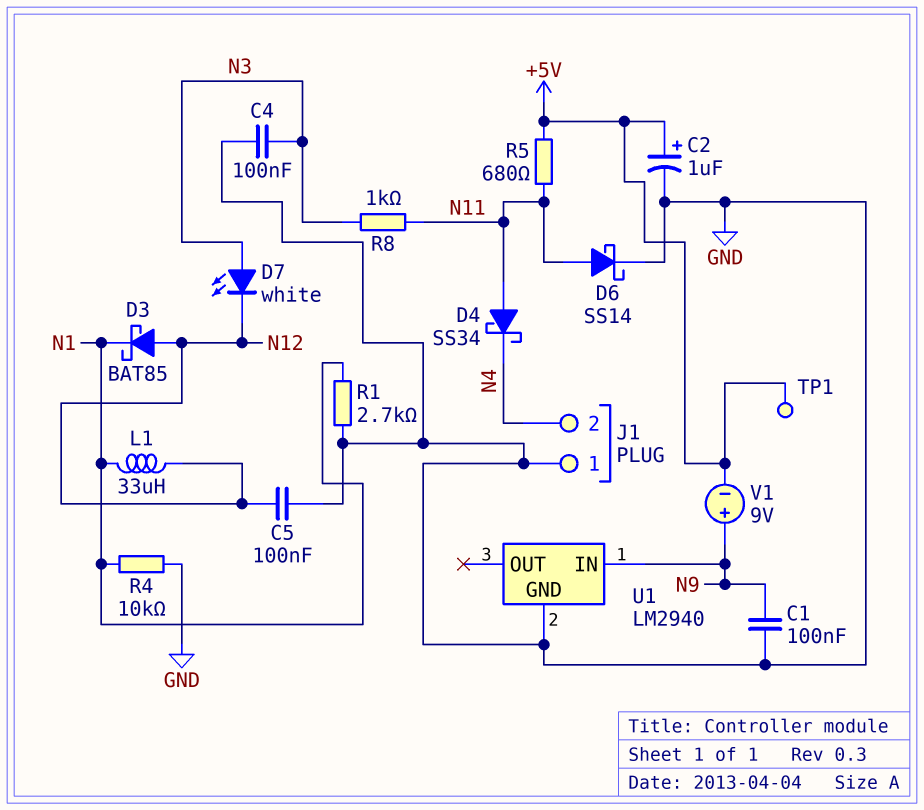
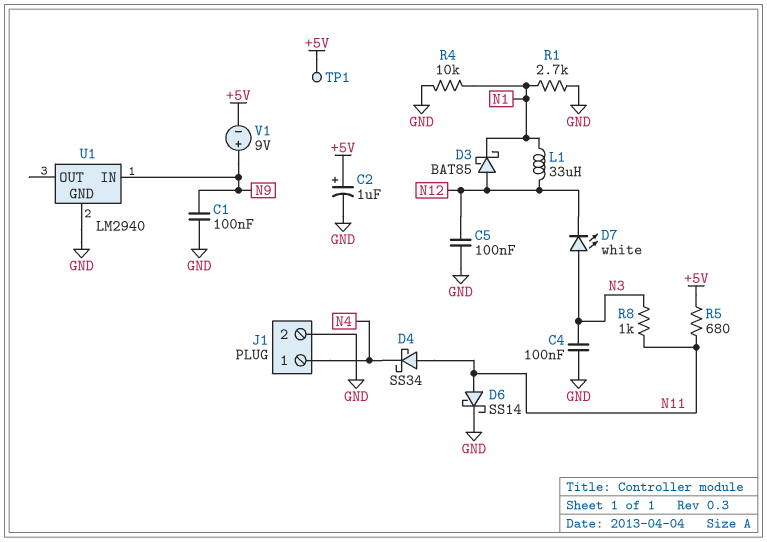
J1 pin 1: GND -> N4
J1 pin 2: N4 -> GND

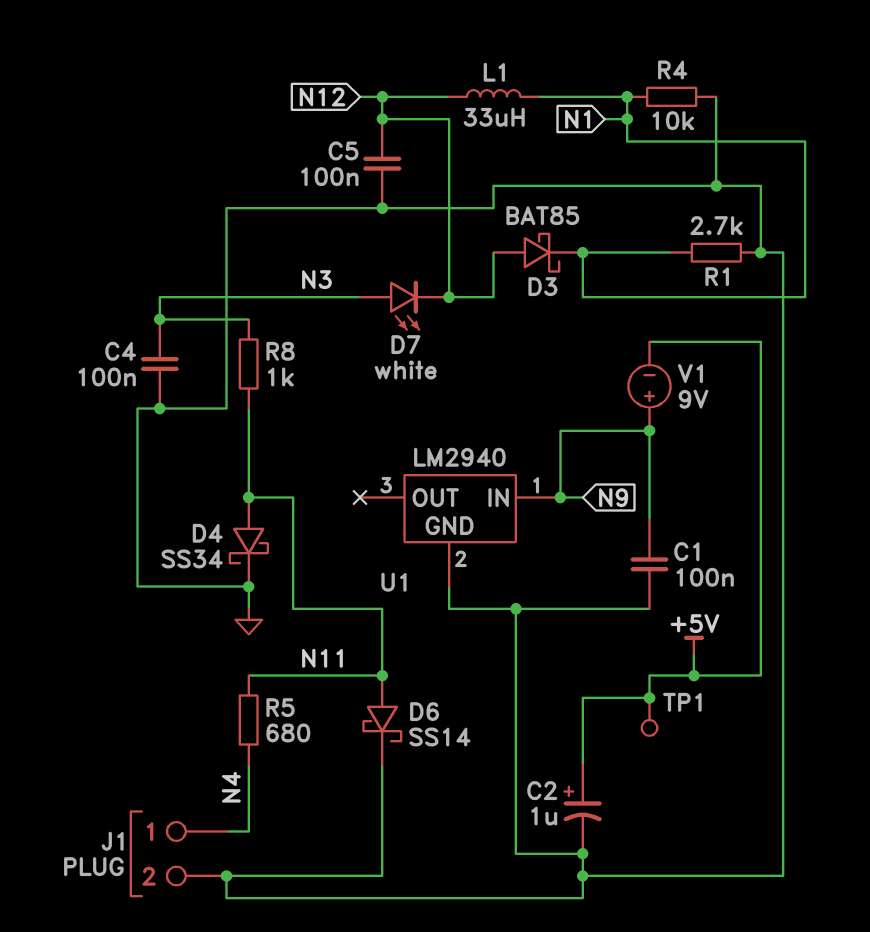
D4: schottky SS34 (A N11, K N4) -> schottky SS34 (A N11, K GND)
R5: 680 (+5V, N11) -> 680 (N4, N11)

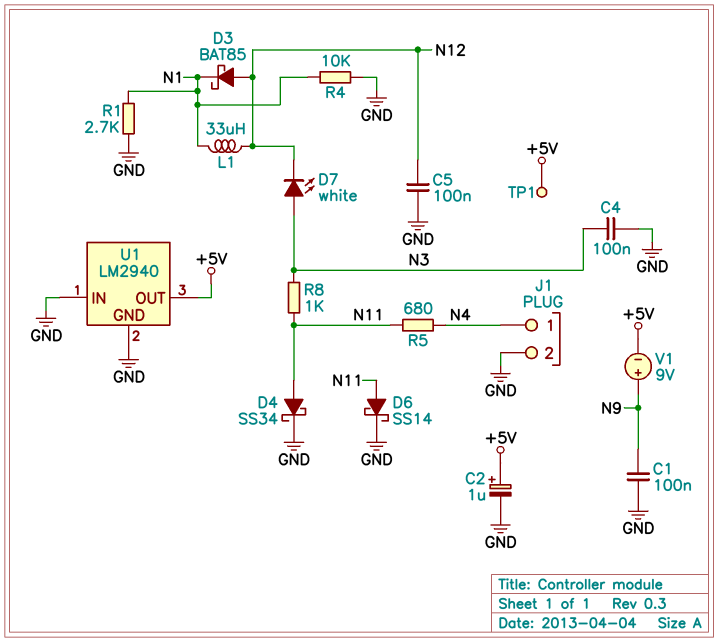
U1 pin IN: N9 -> GND
U1 pin OUT: none -> +5V

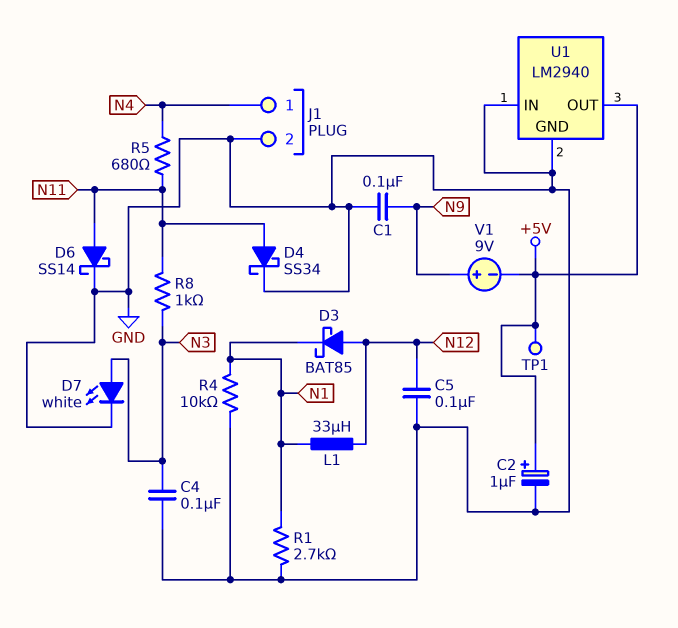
D7: LED white (A N3, K N12) -> LED white (A N3, K GND)

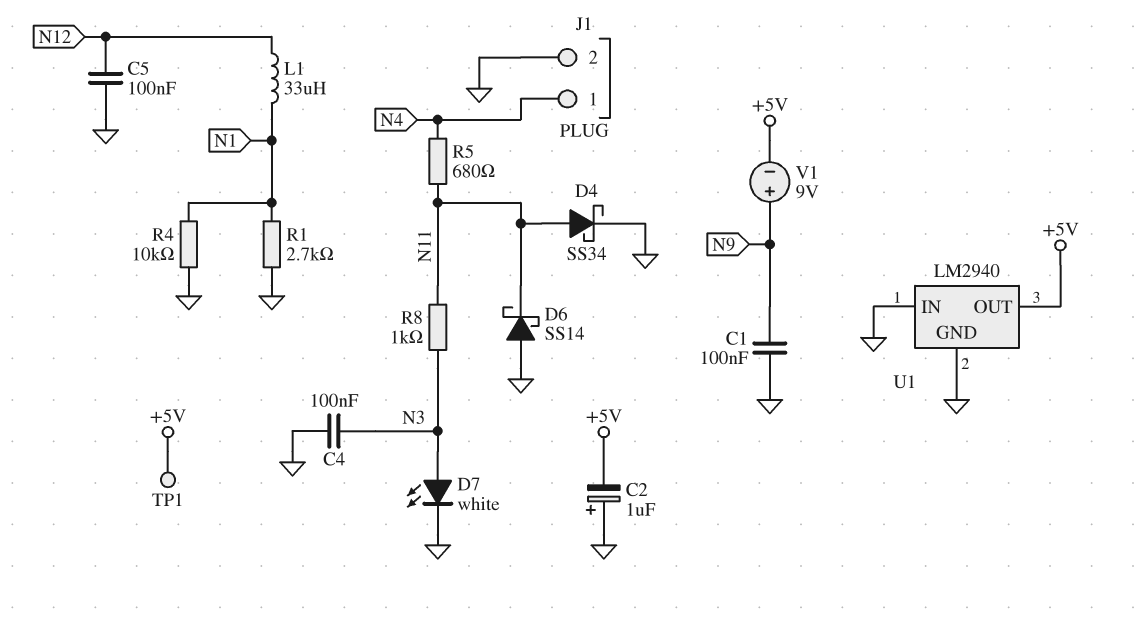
C2: 1uF (plus +5V, minus GND) -> 1uF (plus GND, minus +5V)
D3: schottky BAT85 (A N12, K N1) -> none
D6: schottky SS14 (A N11, K GND) -> schottky SS14 (A GND, K N11)

